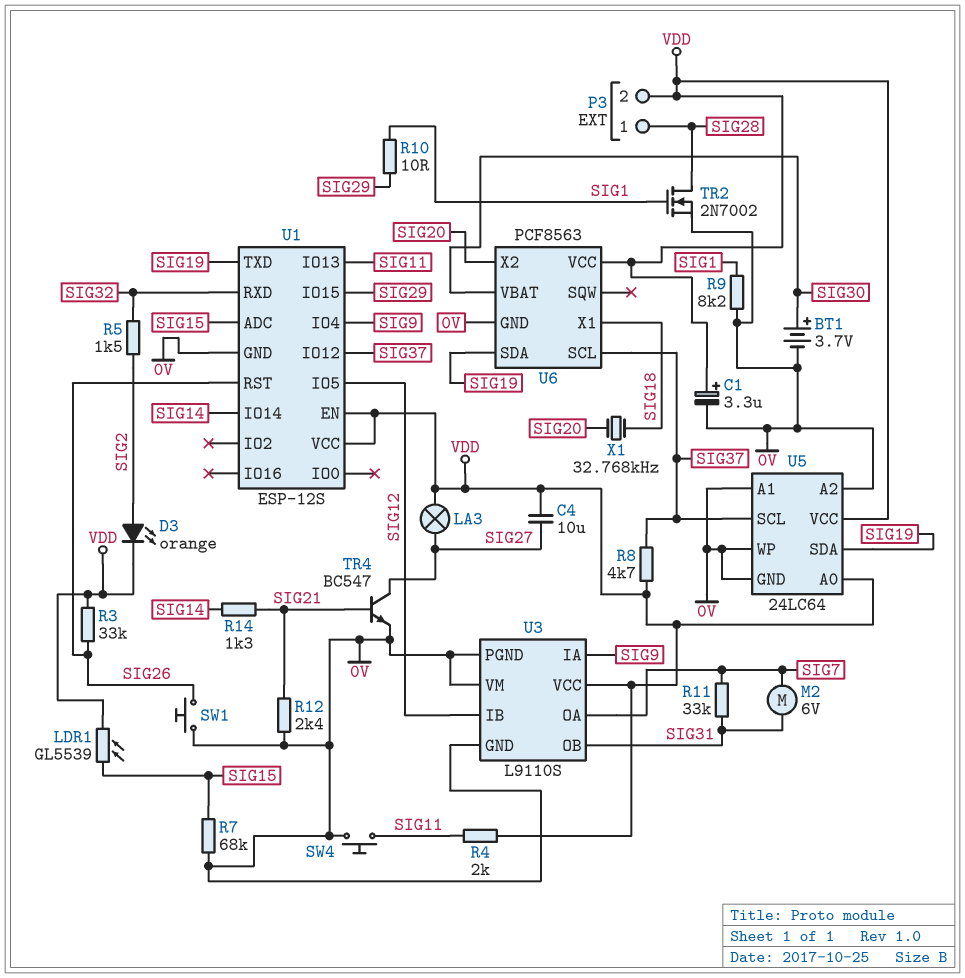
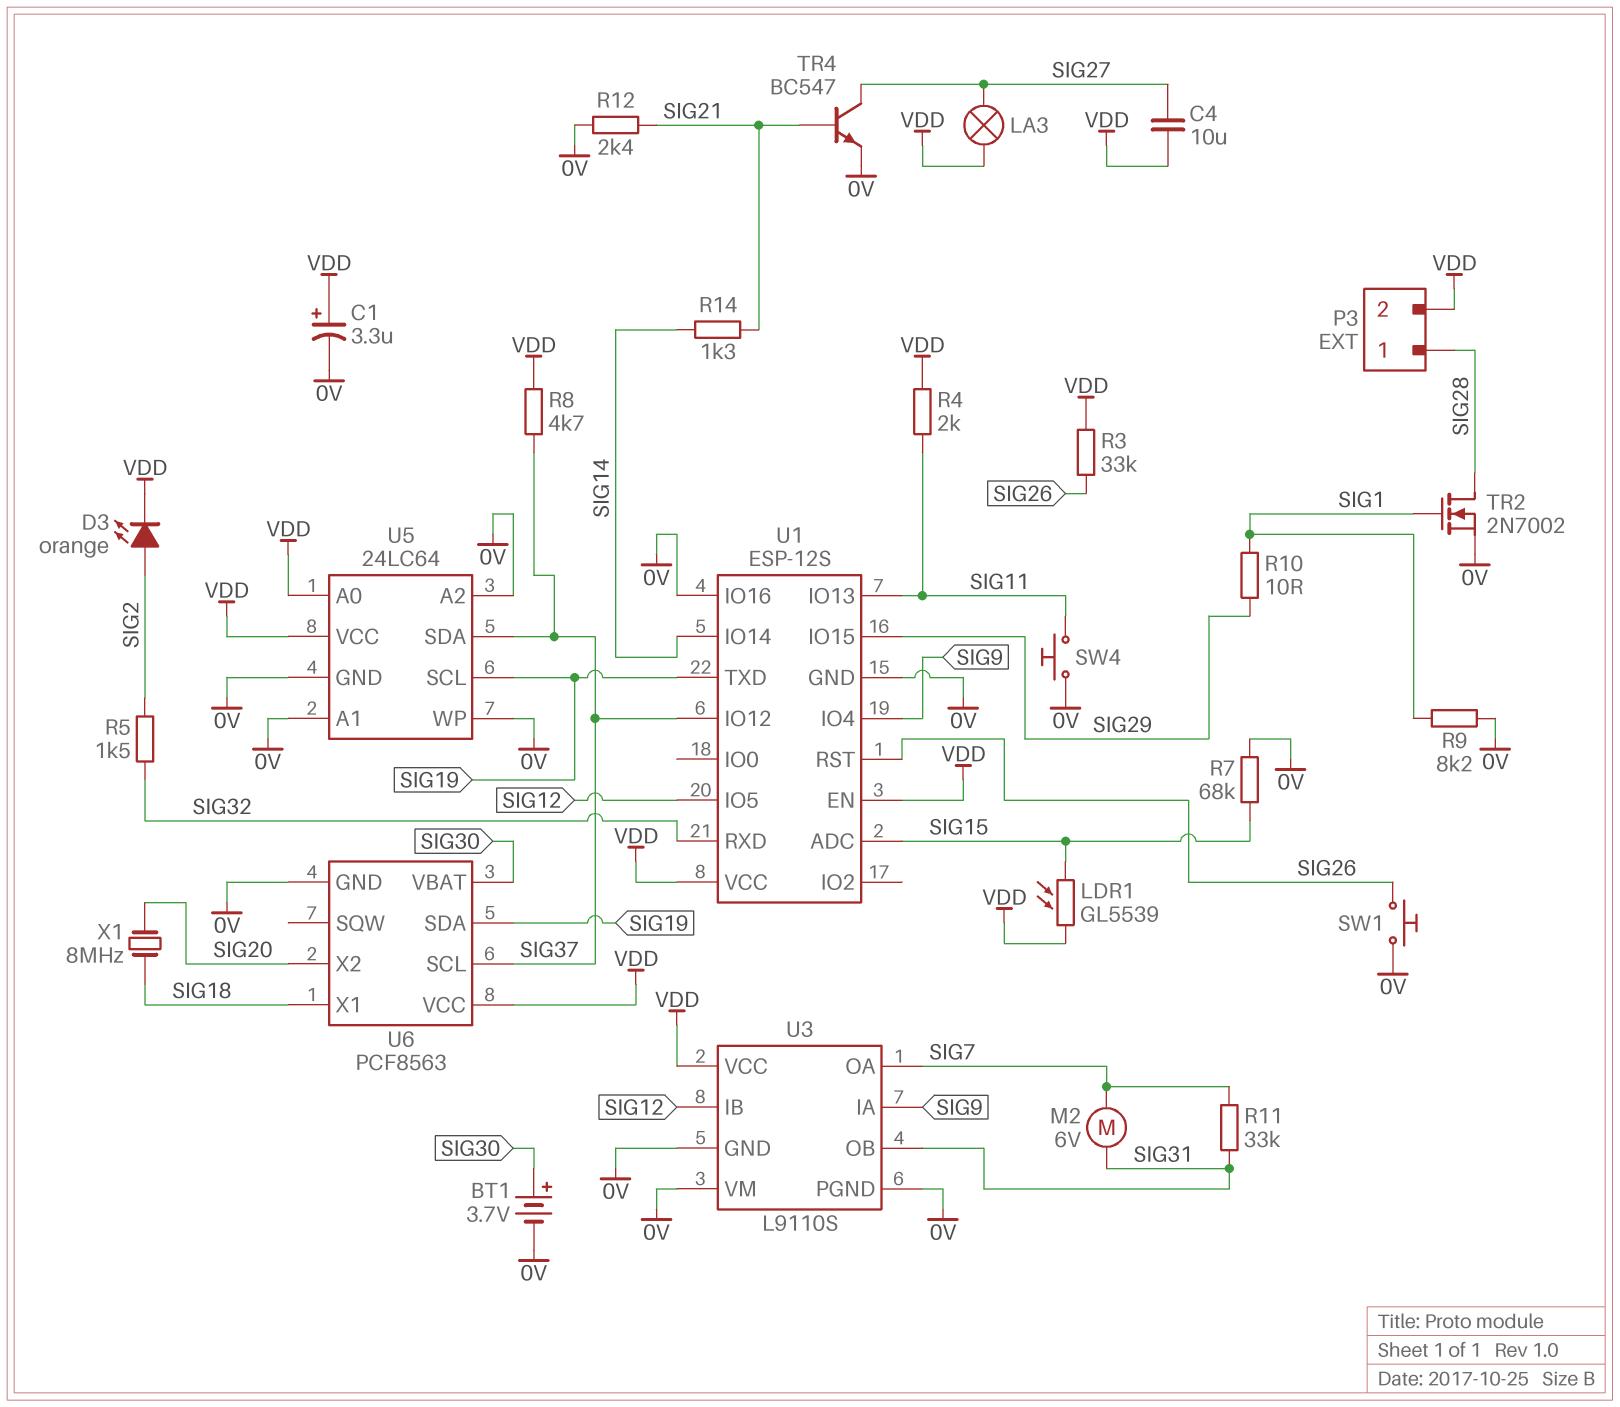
U1 pin IO16: none -> 0V
U5 pin SCL: SIG37 -> SIG19
U5 pin SDA: SIG19 -> SIG37
X1: 32.768kHz (SIG18, SIG20) -> 8MHz (SIG18, SIG20)

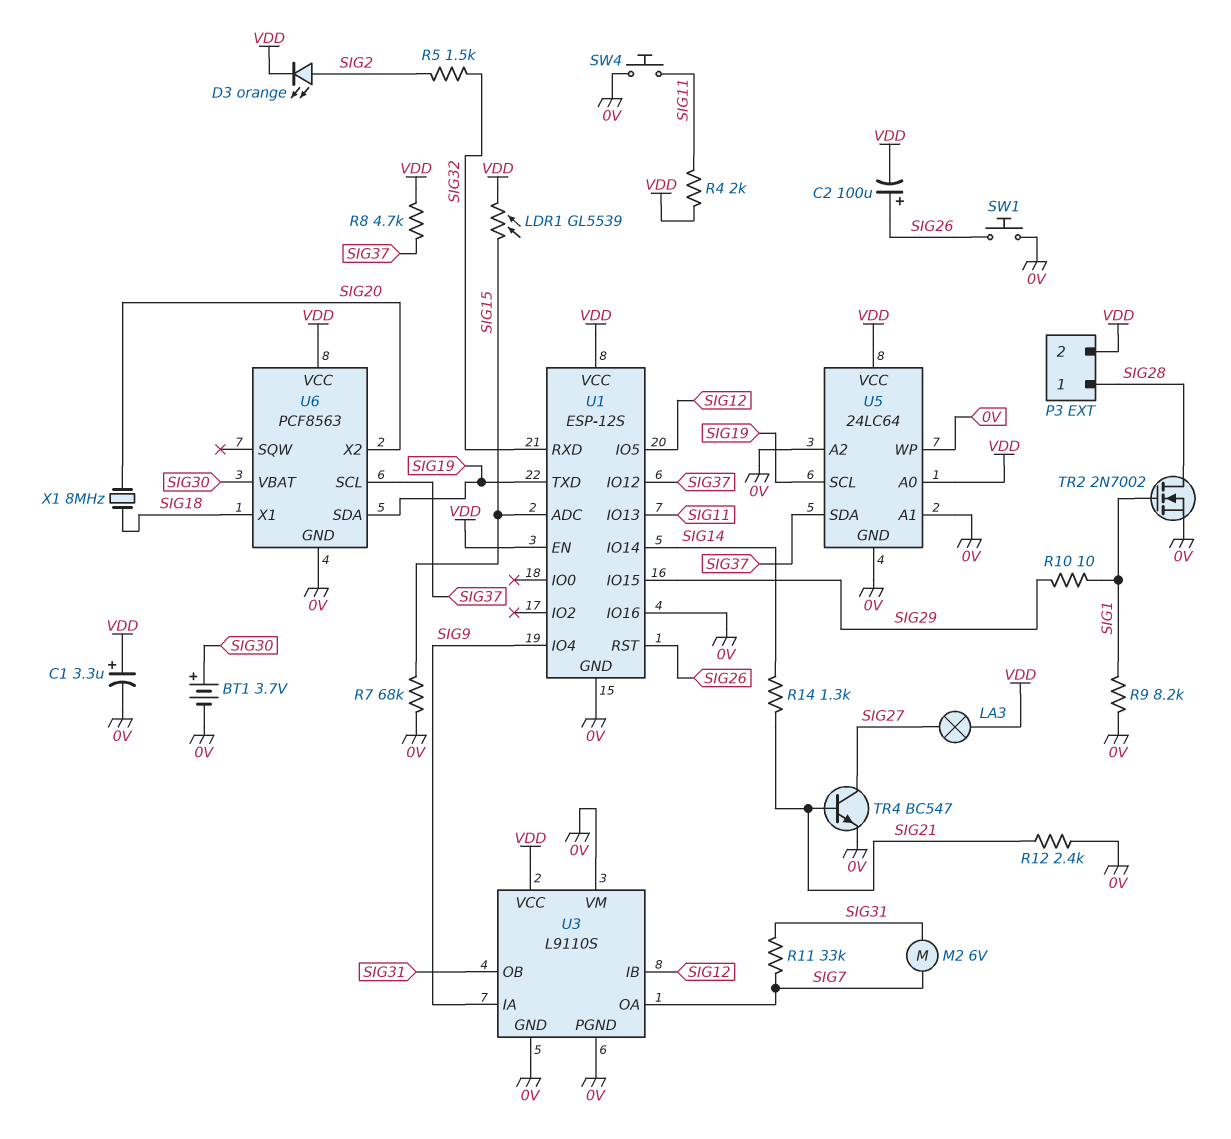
C2: none -> 100uF (plus SIG26, minus VDD)
C4: 10uF (SIG27, VDD) -> none
R3: 33k (SIG26, VDD) -> none

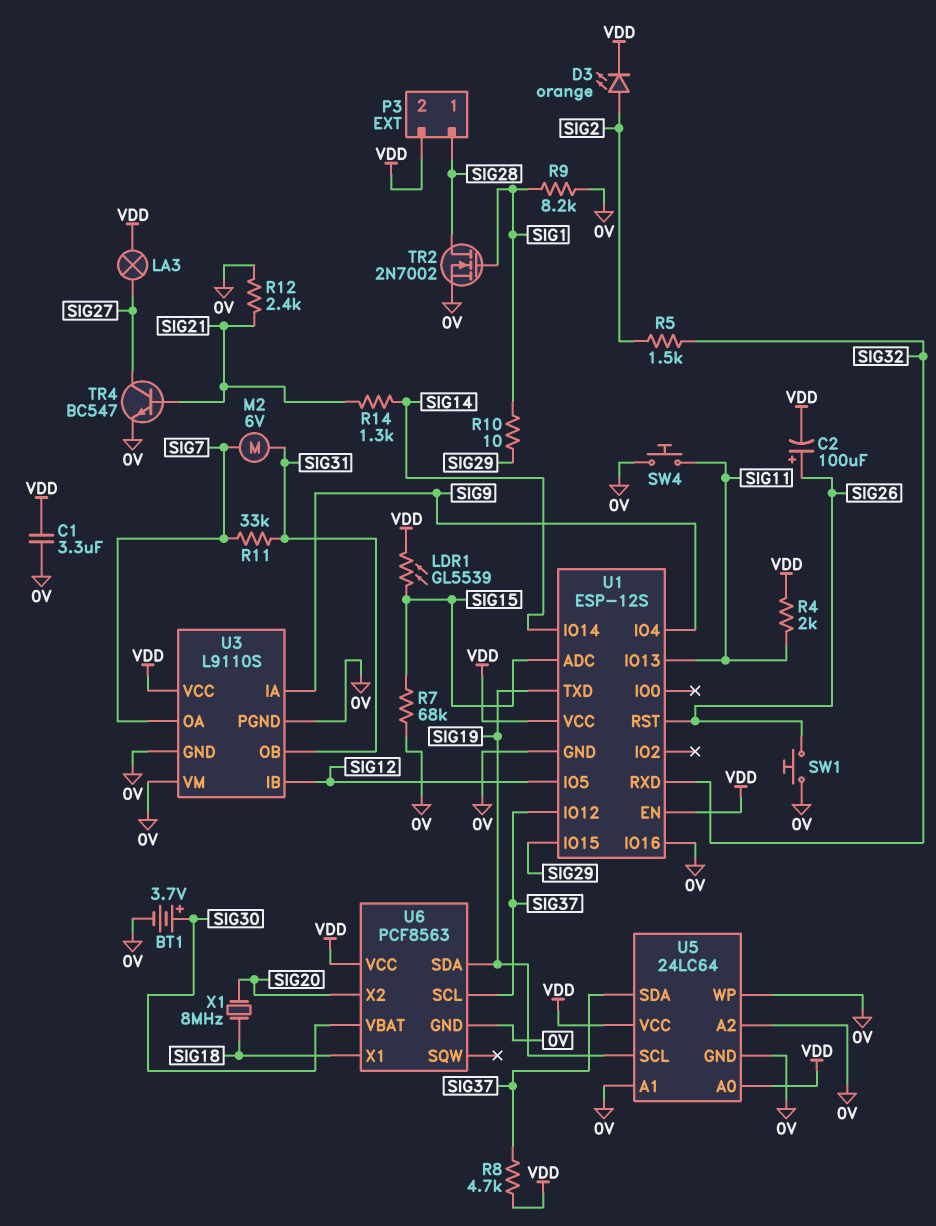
C1: 3.3uF (plus VDD, minus 0V) -> 3.3uF (0V, VDD)

